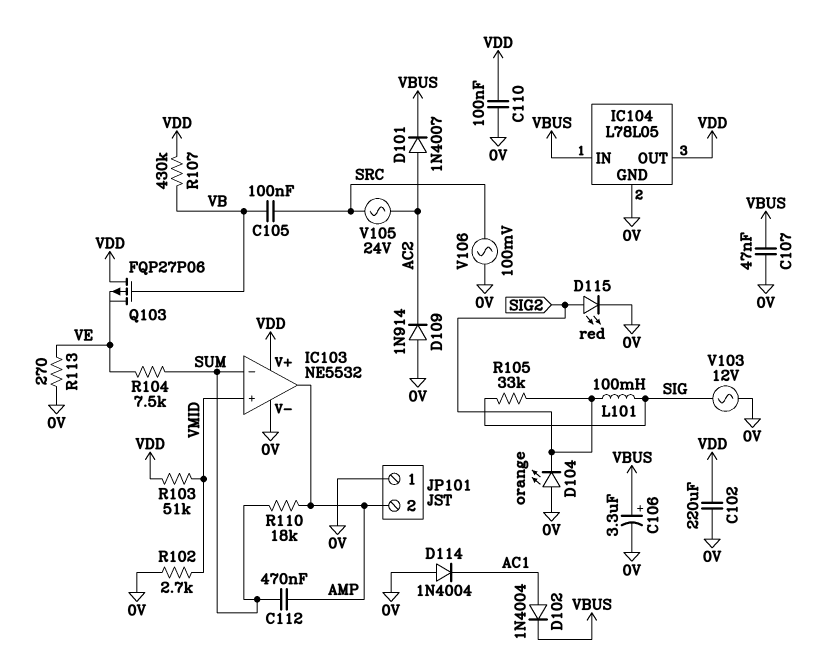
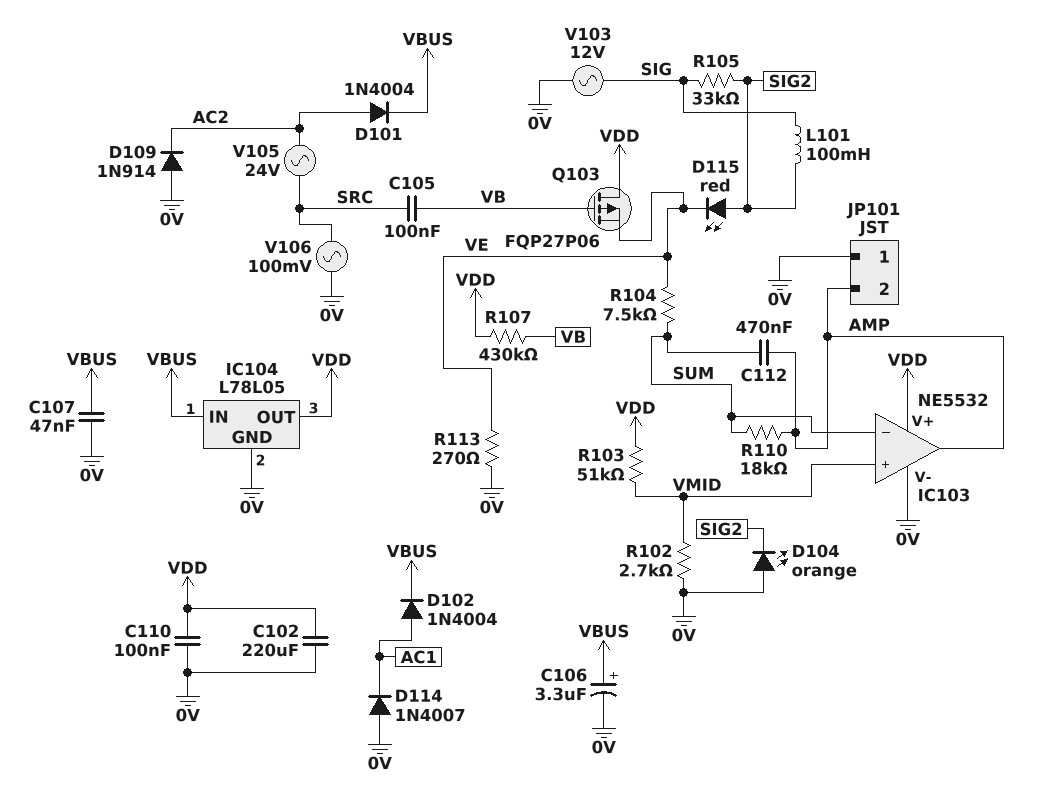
D101: diode 1N4007 (A AC2, K VBUS) -> diode 1N4004 (A AC2, K VBUS)
D114: diode 1N4004 (A 0V, K AC1) -> diode 1N4007 (A 0V, K AC1)
D115: LED red (A SIG2, K 0V) -> LED red (A SIG2, K VE)

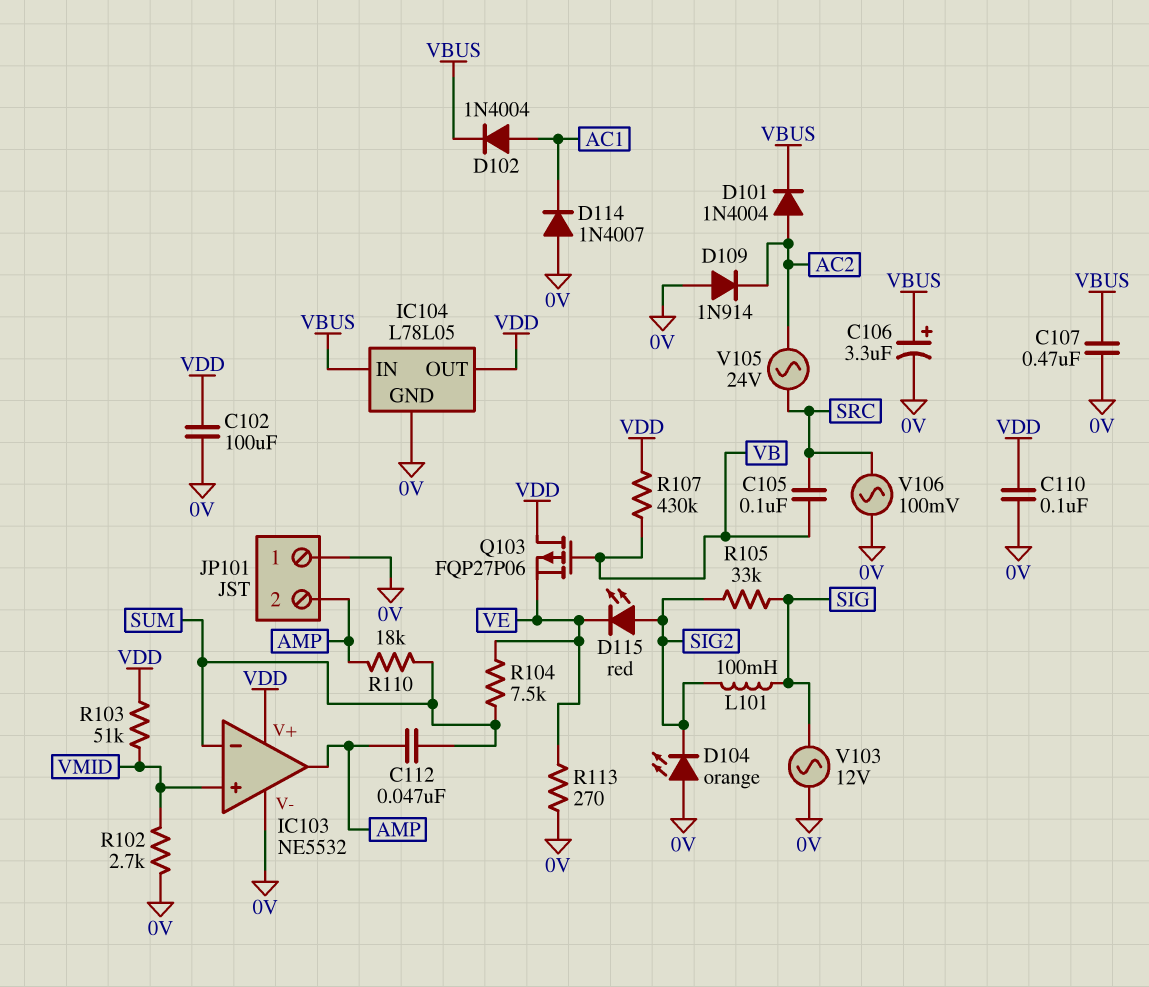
C102: 220uF (0V, VDD) -> 100uF (0V, VDD)
C107: 47nF (0V, VBUS) -> 470nF (0V, VBUS)
C112: 470nF (AMP, SUM) -> 47nF (AMP, SUM)

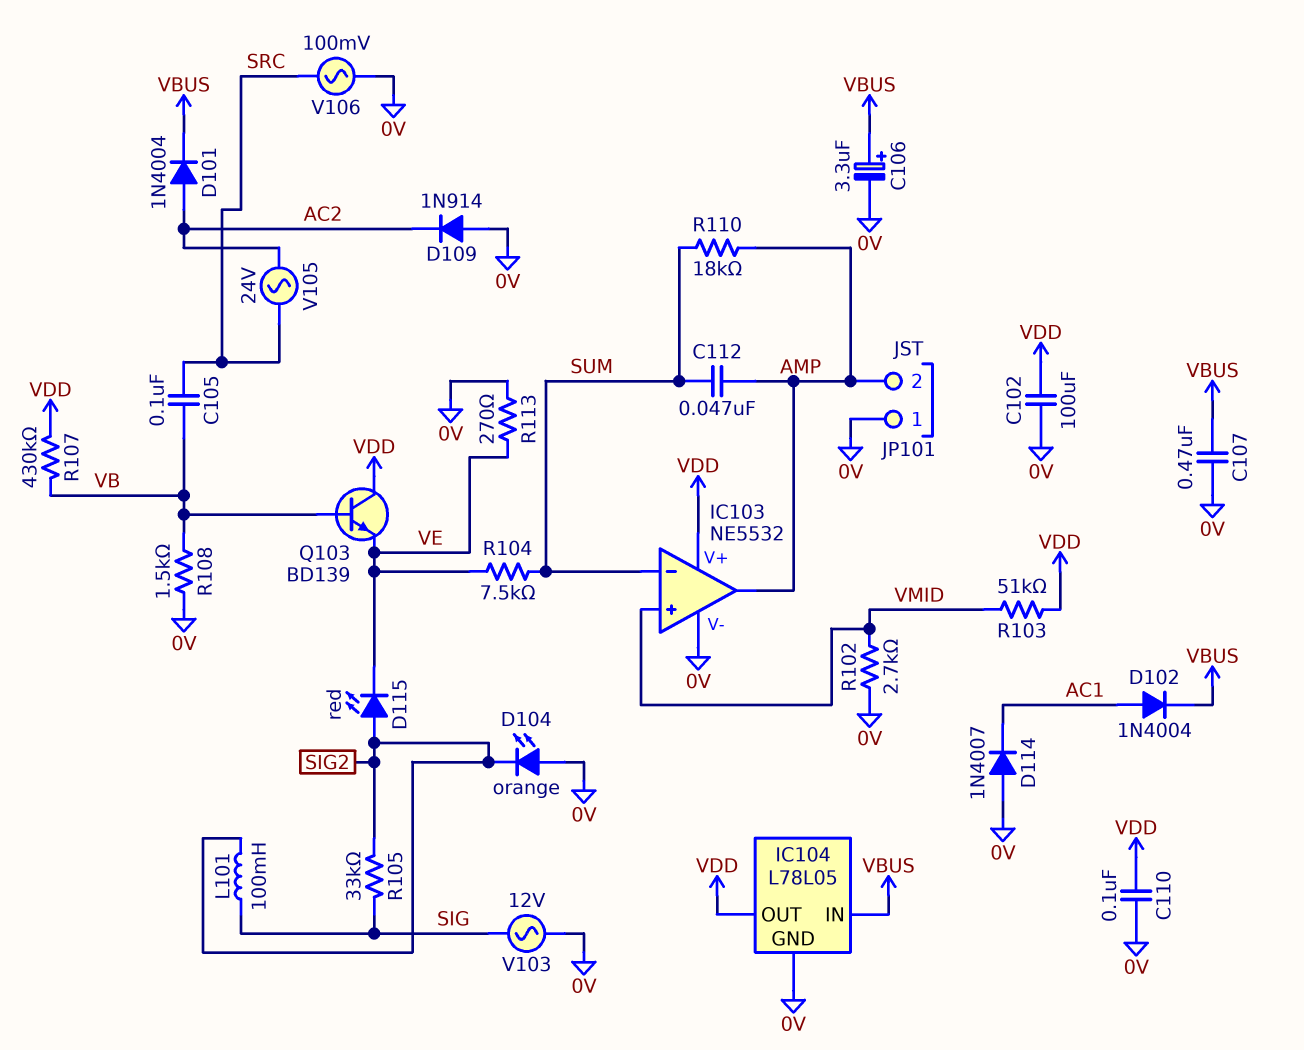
Q103: PMOS FQP27P06 (G VB, D VDD, S VE) -> NPN BD139 (B VB, C VDD, E VE)
R108: none -> 1.5k (0V, VB)

